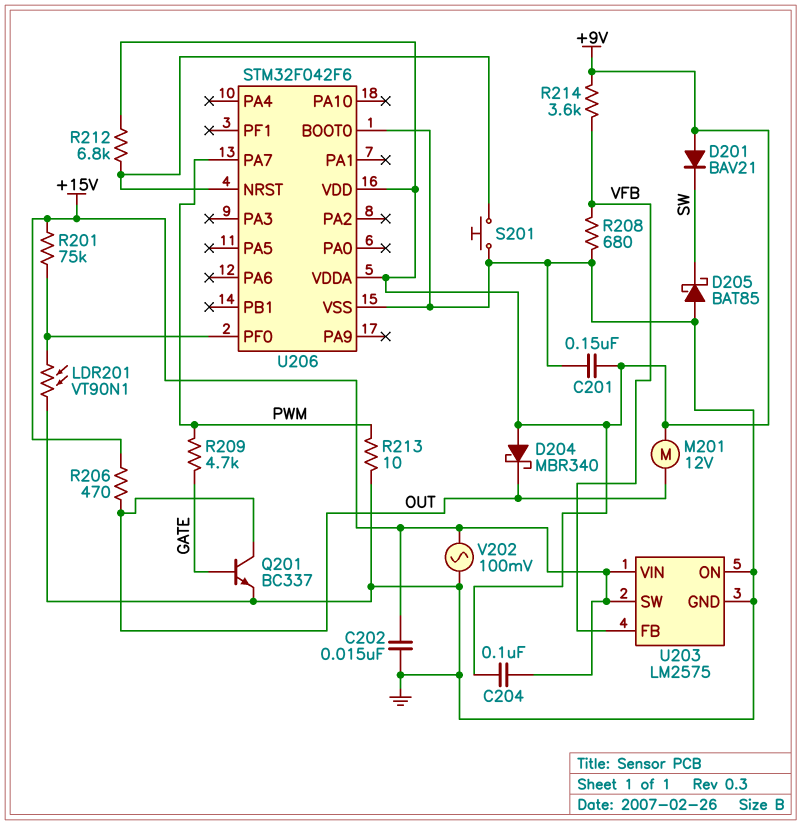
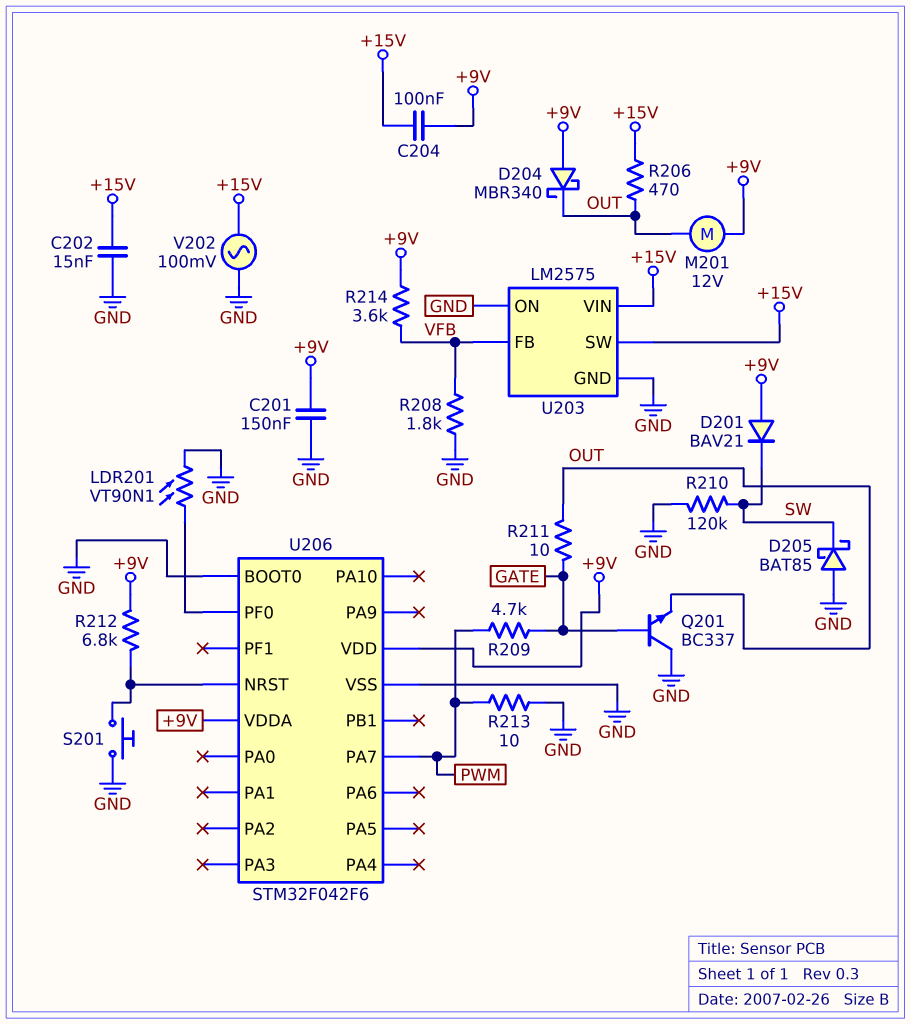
Q201: NPN BC337 (B GATE, C OUT, E GND) -> NPN BC337 (B GATE, C GND, E OUT)
R201: 75k (+15V, U206/PF0) -> none
R208: 680 (GND, VFB) -> 1.8k (GND, VFB)
R210: none -> 120k (GND, SW)
R211: none -> 10 (GATE, OUT)

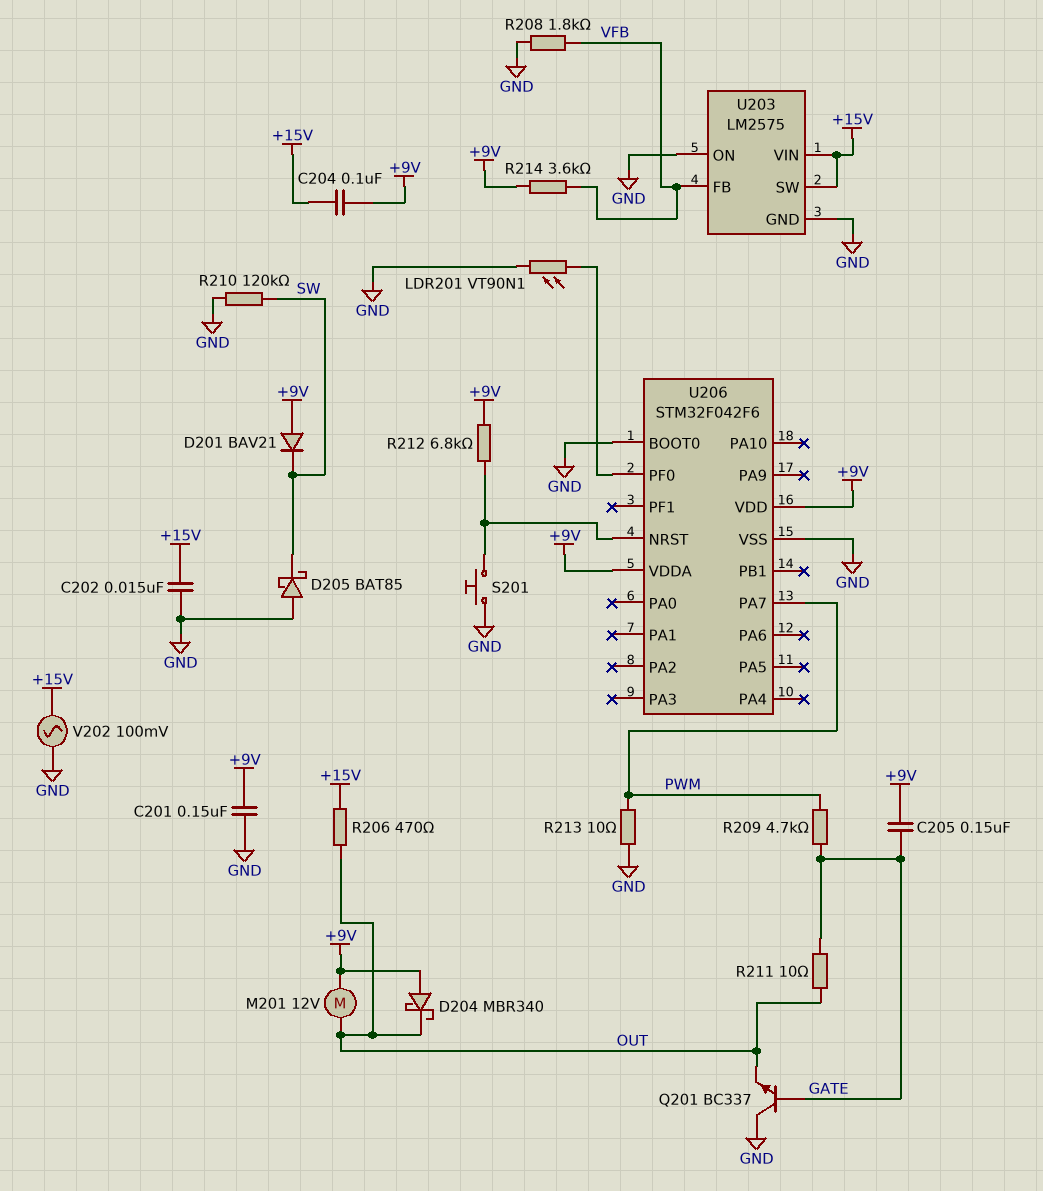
C205: none -> 150nF (+9V, GATE)

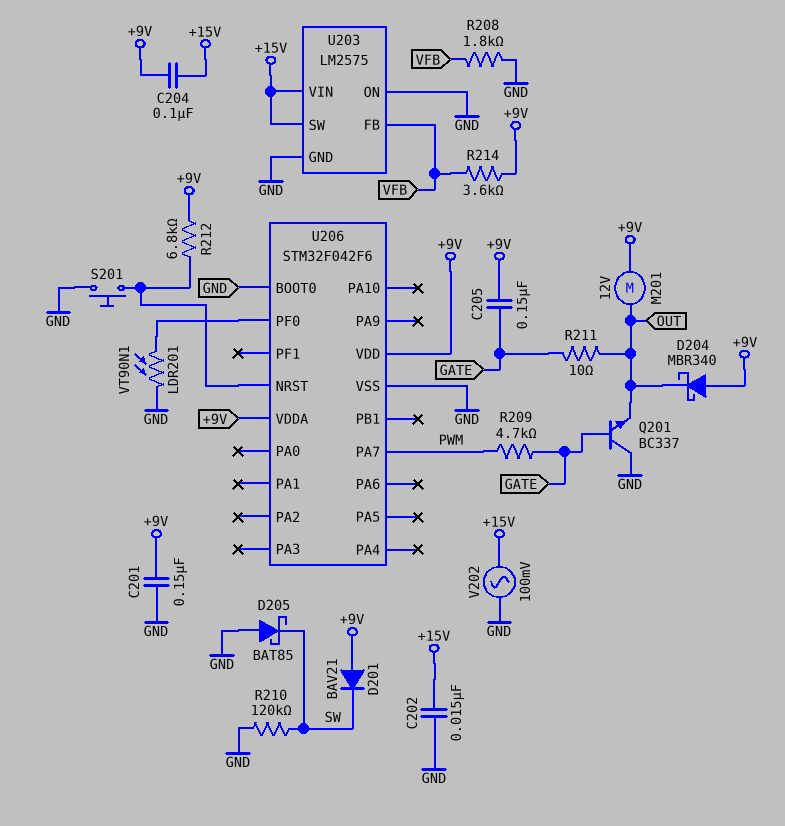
R206: 470 (+15V, OUT) -> none
R213: 10 (GND, PWM) -> none

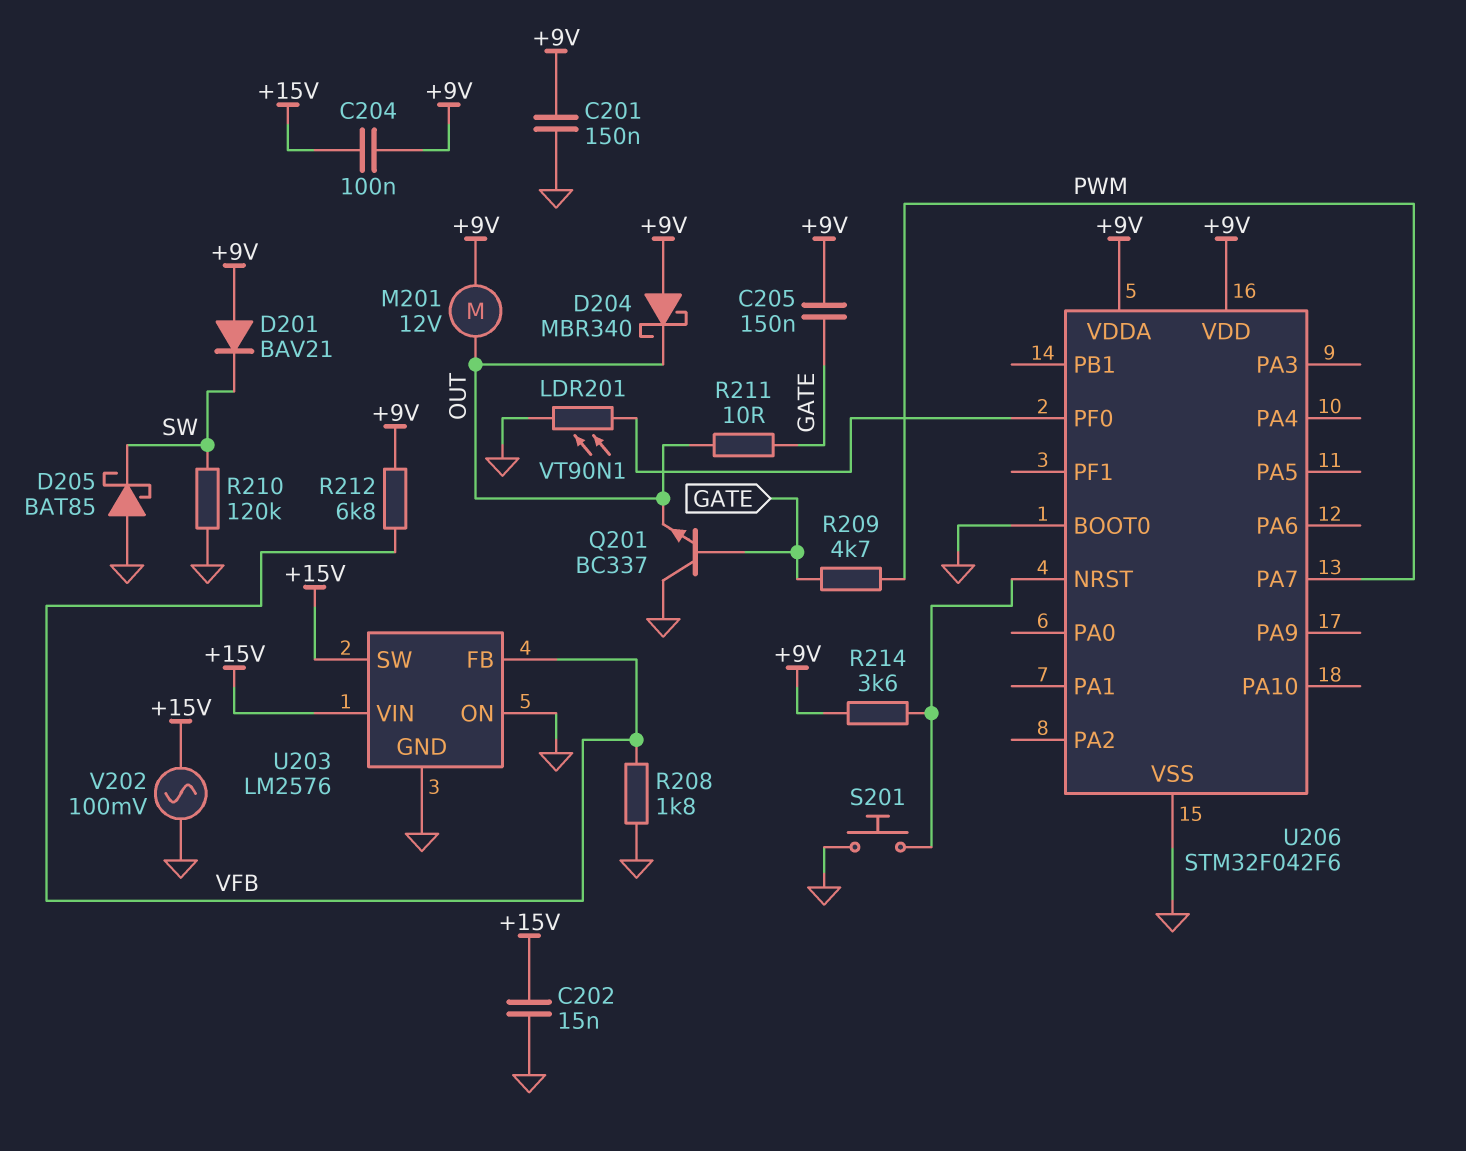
R212: 6.8k (+9V, U206/NRST) -> 6.8k (+9V, VFB)
R214: 3.6k (+9V, VFB) -> 3.6k (+9V, U206/NRST)
U203: LM2575 -> LM2576

